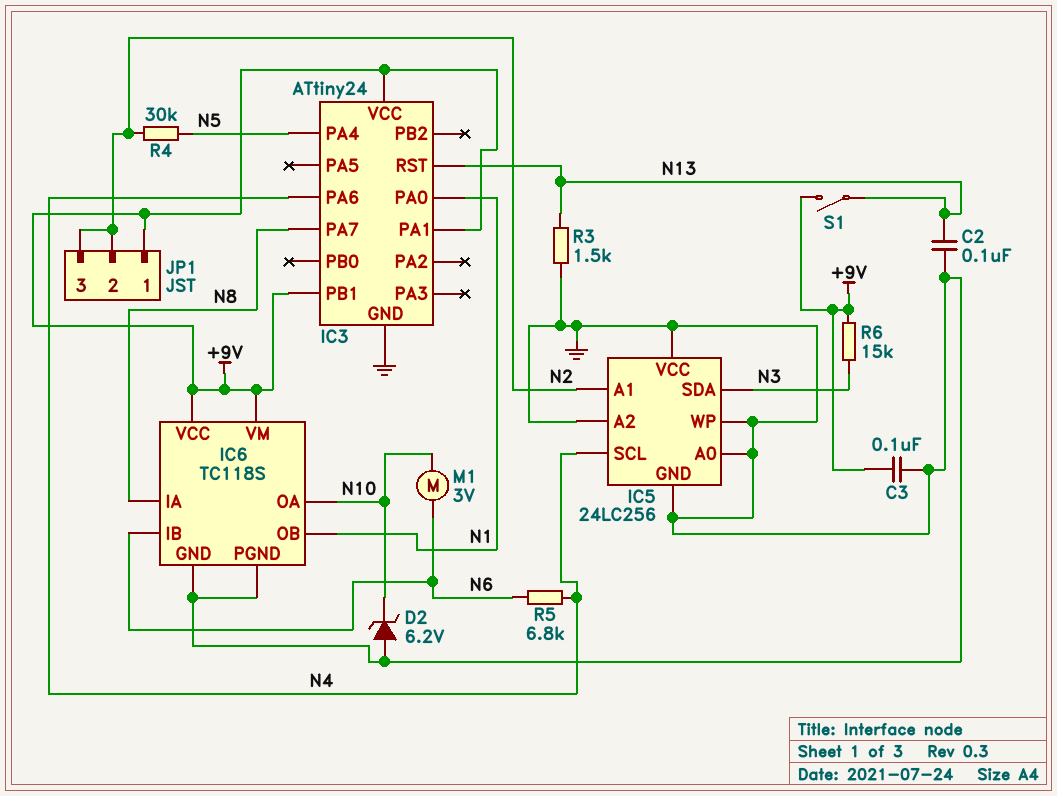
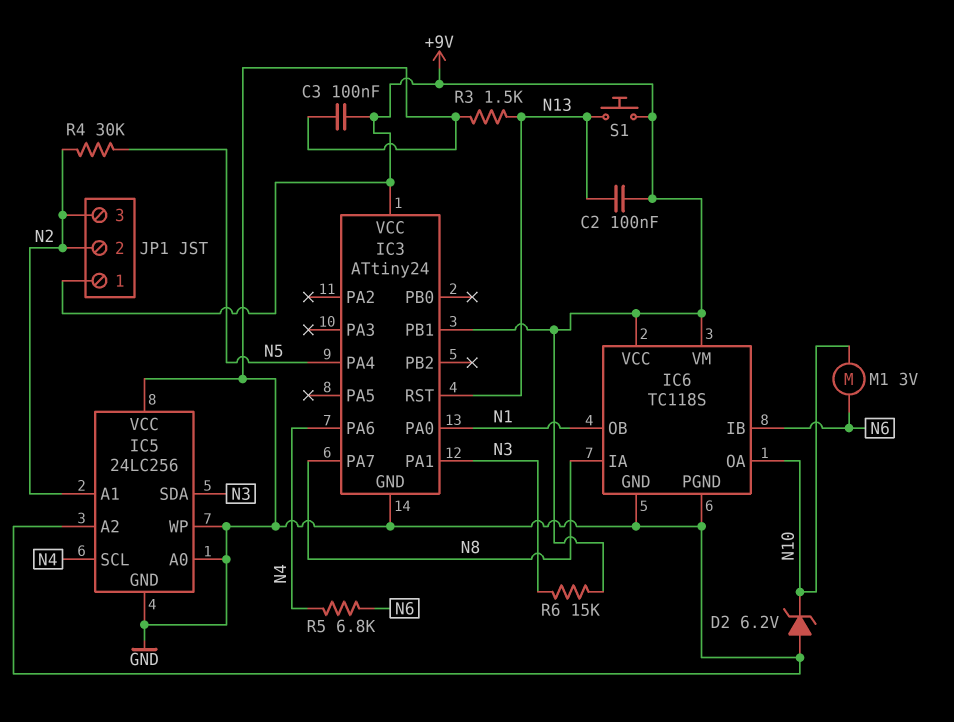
C2: 100nF (GND, N13) -> 100nF (+9V, N13)
IC3 pin PA1: +9V -> N3
S1: switch (+9V, N13) -> button (+9V, N13)

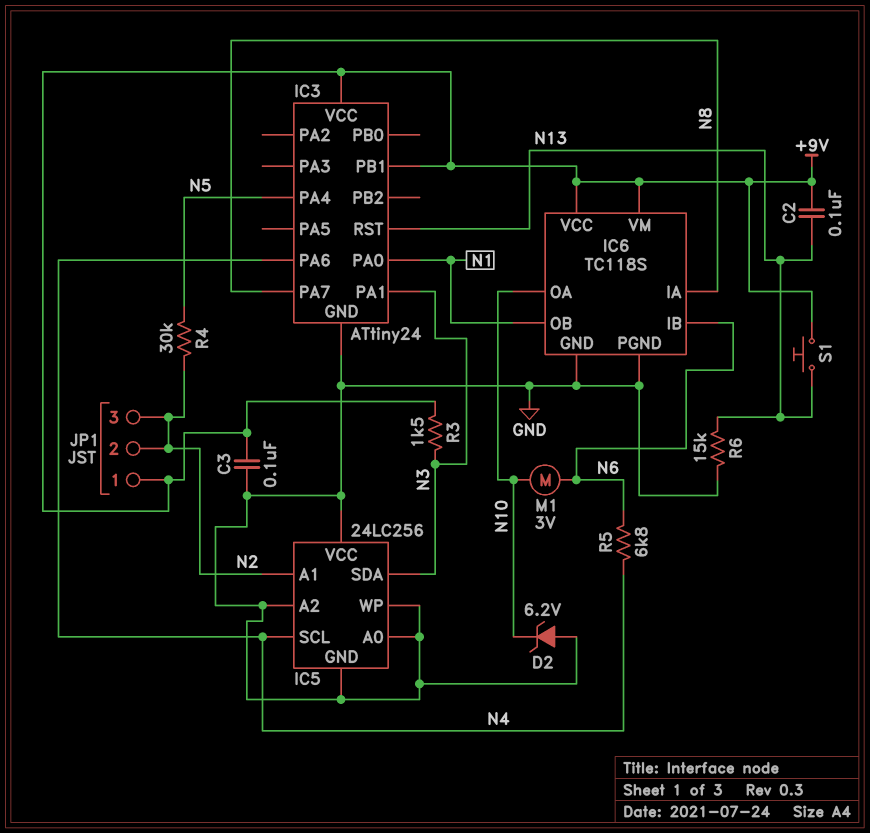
R3: 1.5k (GND, N13) -> 1.5k (+9V, N3)
R6: 15k (+9V, N3) -> 15k (GND, N13)

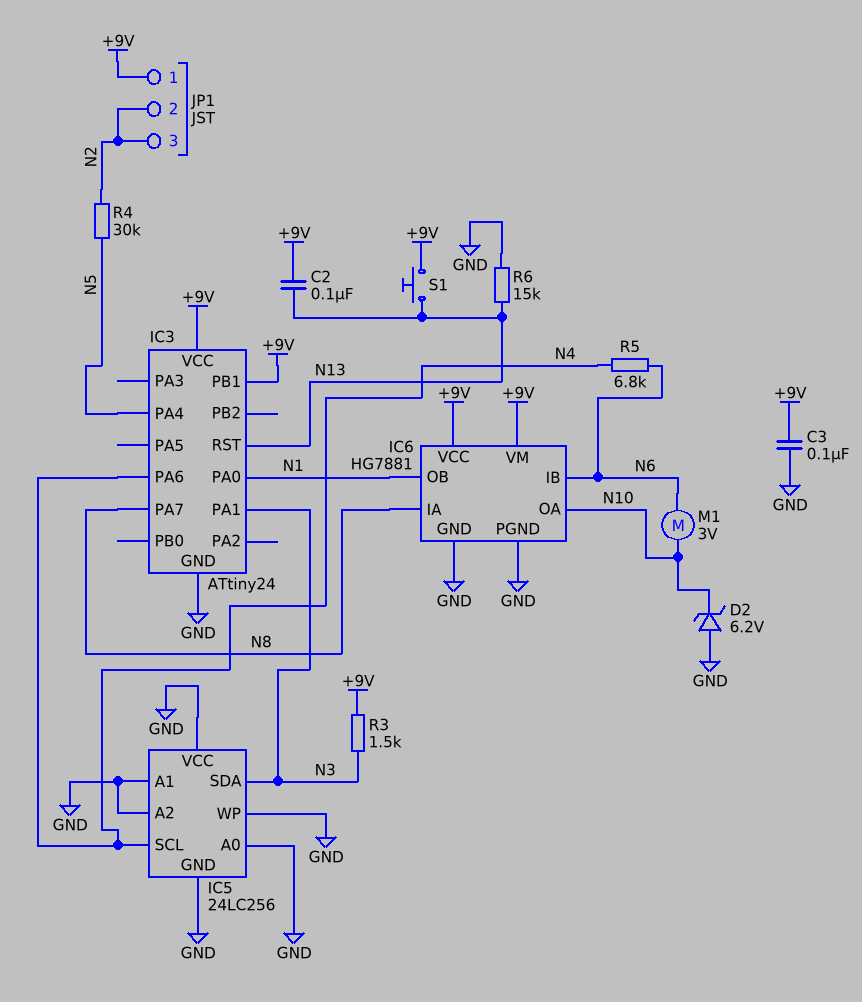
IC5 pin A1: N2 -> GND
IC6: TC118S -> HG7881

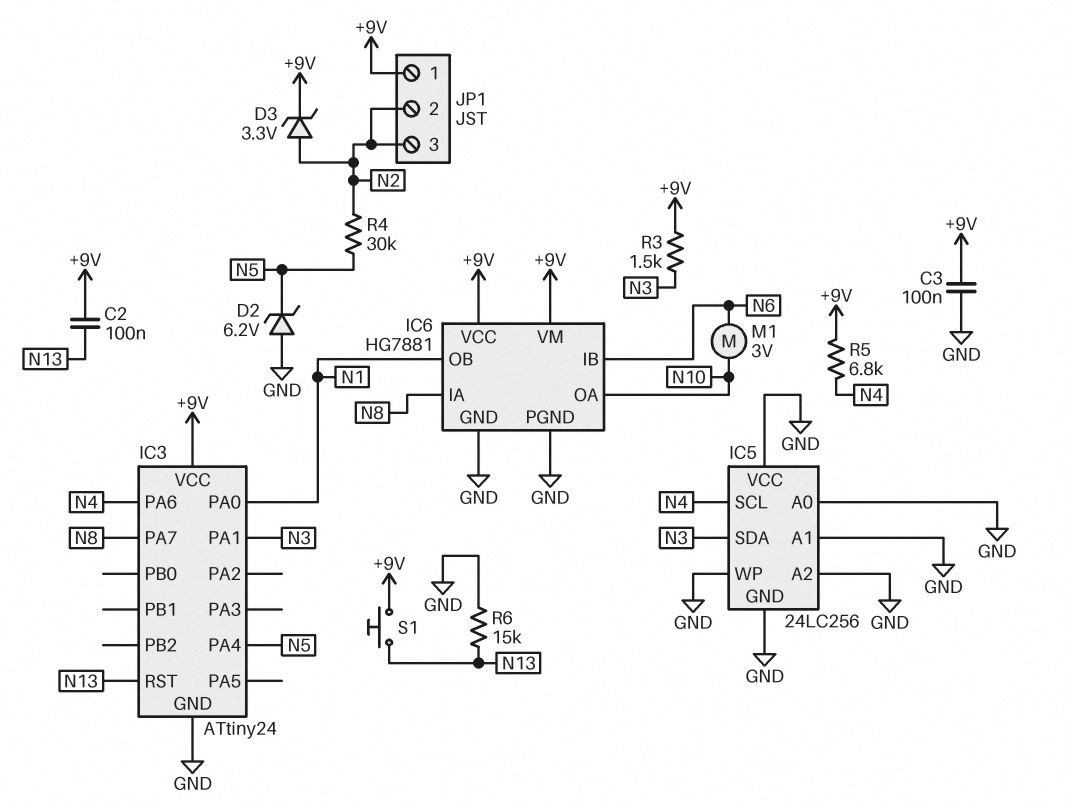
D2: zener 6.2V (A GND, K N10) -> zener 6.2V (A GND, K N5)
D3: none -> zener 3.3V (A N2, K +9V)
IC3 pin PB1: +9V -> none
R5: 6.8k (N4, N6) -> 6.8k (+9V, N4)

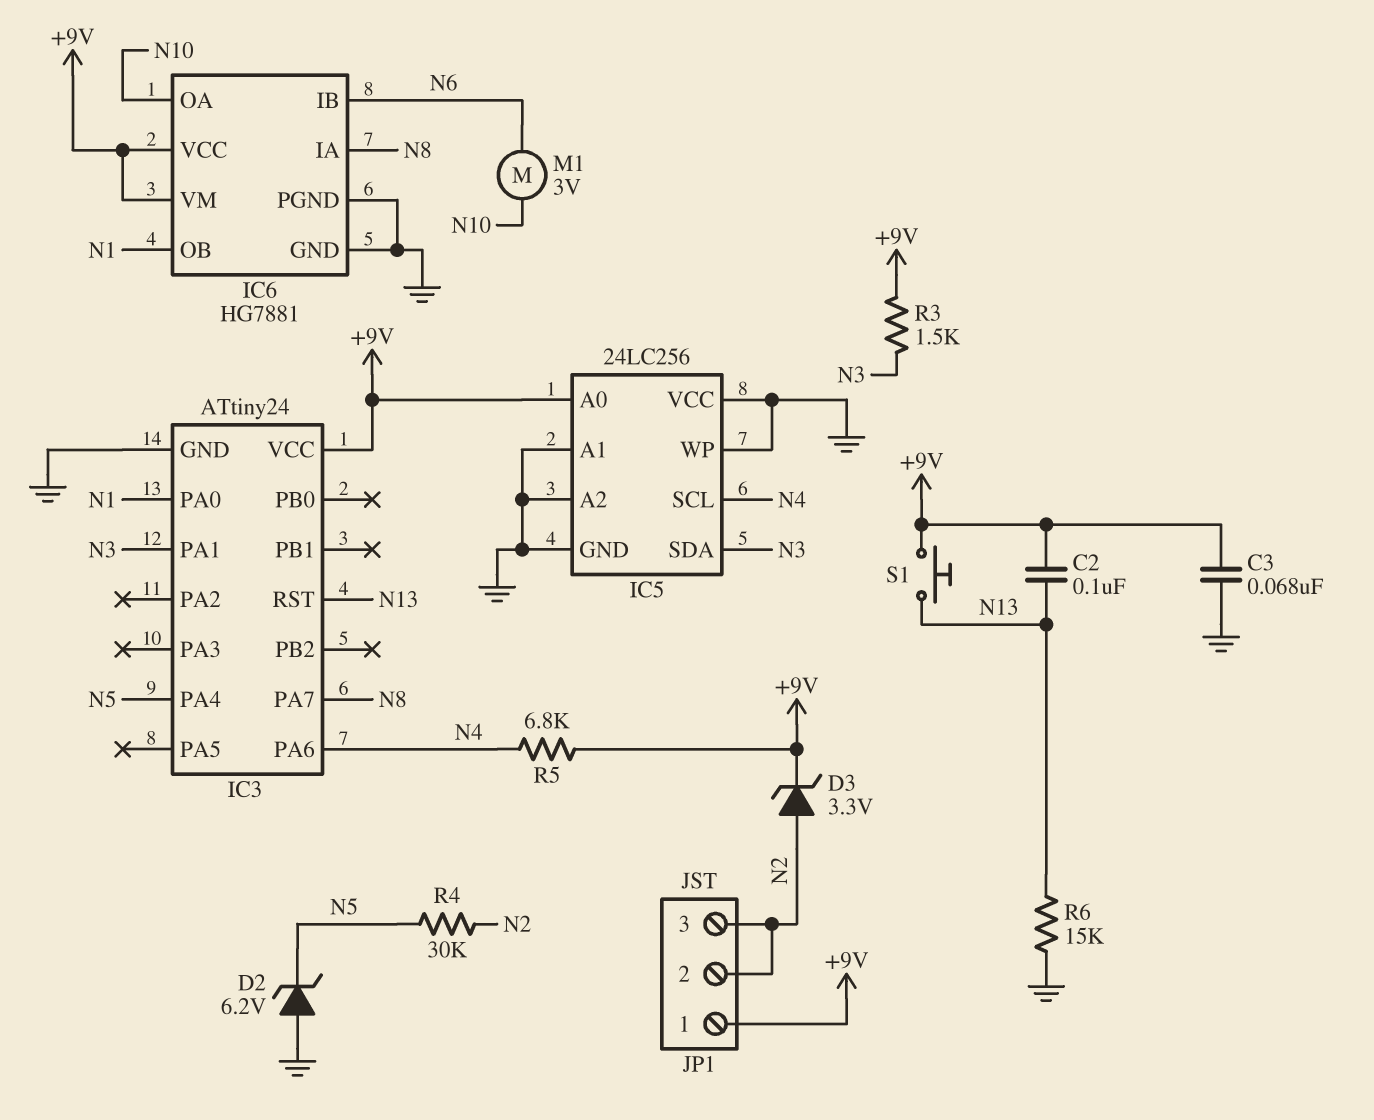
C3: 100nF (+9V, GND) -> 68nF (+9V, GND)
IC5 pin A0: GND -> +9V

